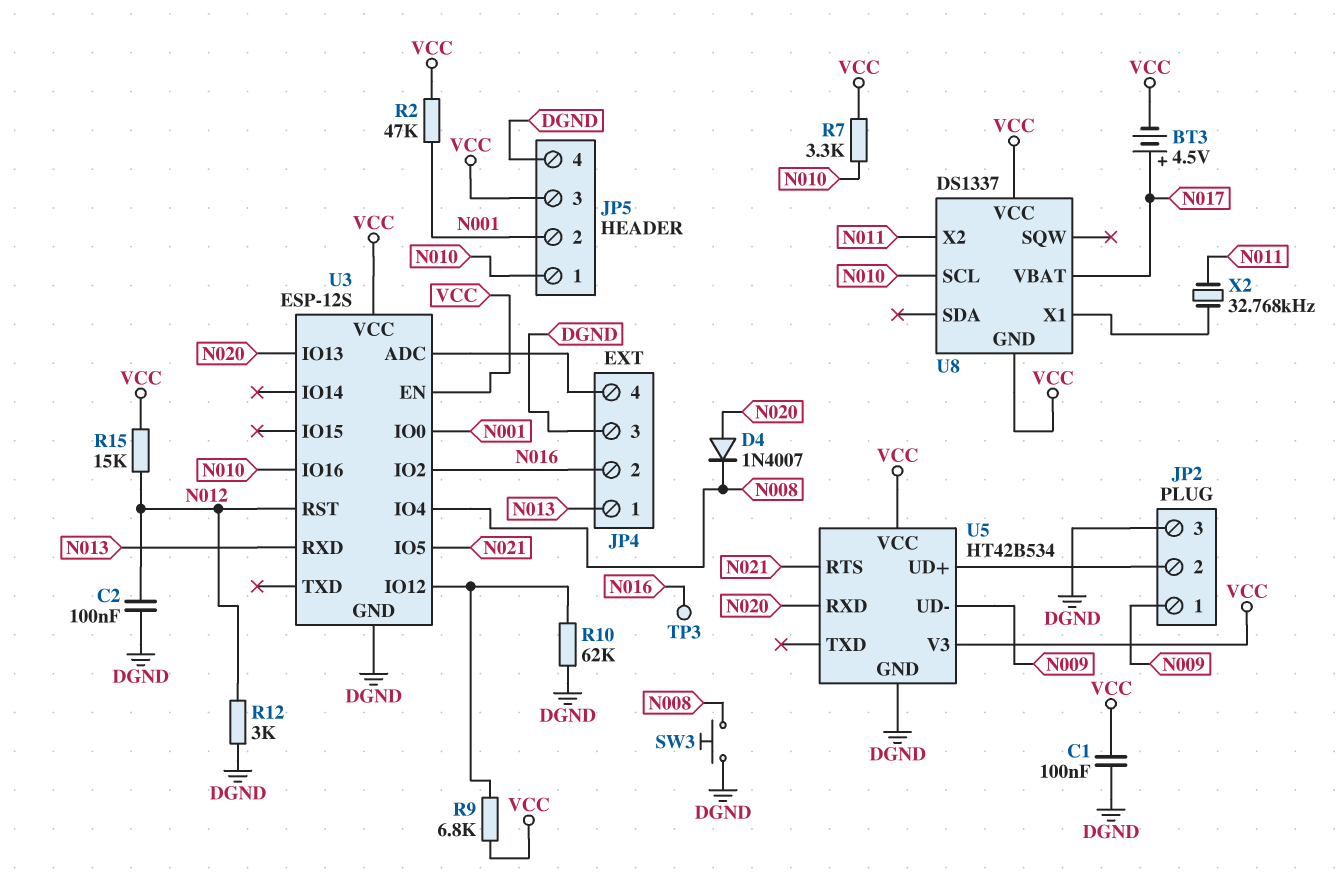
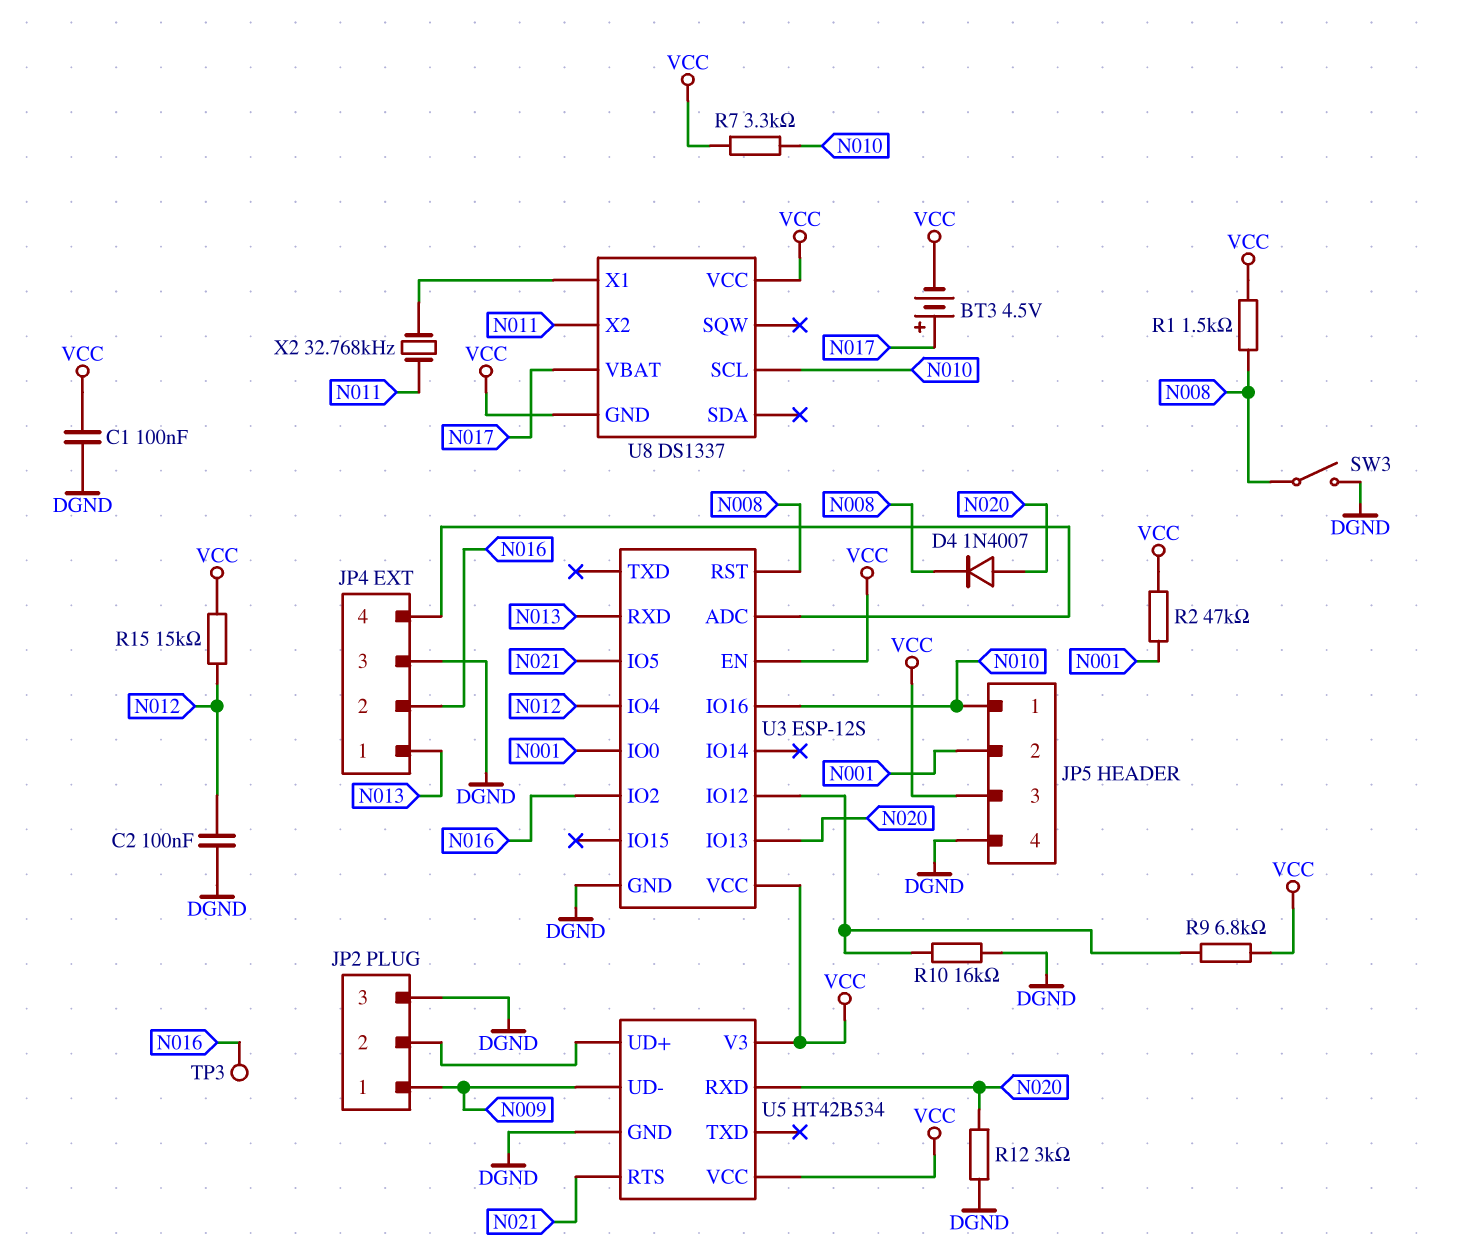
R1: none -> 1.5k (N008, VCC)
R10: 62k (DGND, U3/IO12) -> 16k (DGND, U3/IO12)
R12: 3k (DGND, N012) -> 3k (DGND, N020)
SW3: button (DGND, N008) -> switch (DGND, N008)
U3 pin IO4: N008 -> N012
U3 pin RST: N012 -> N008

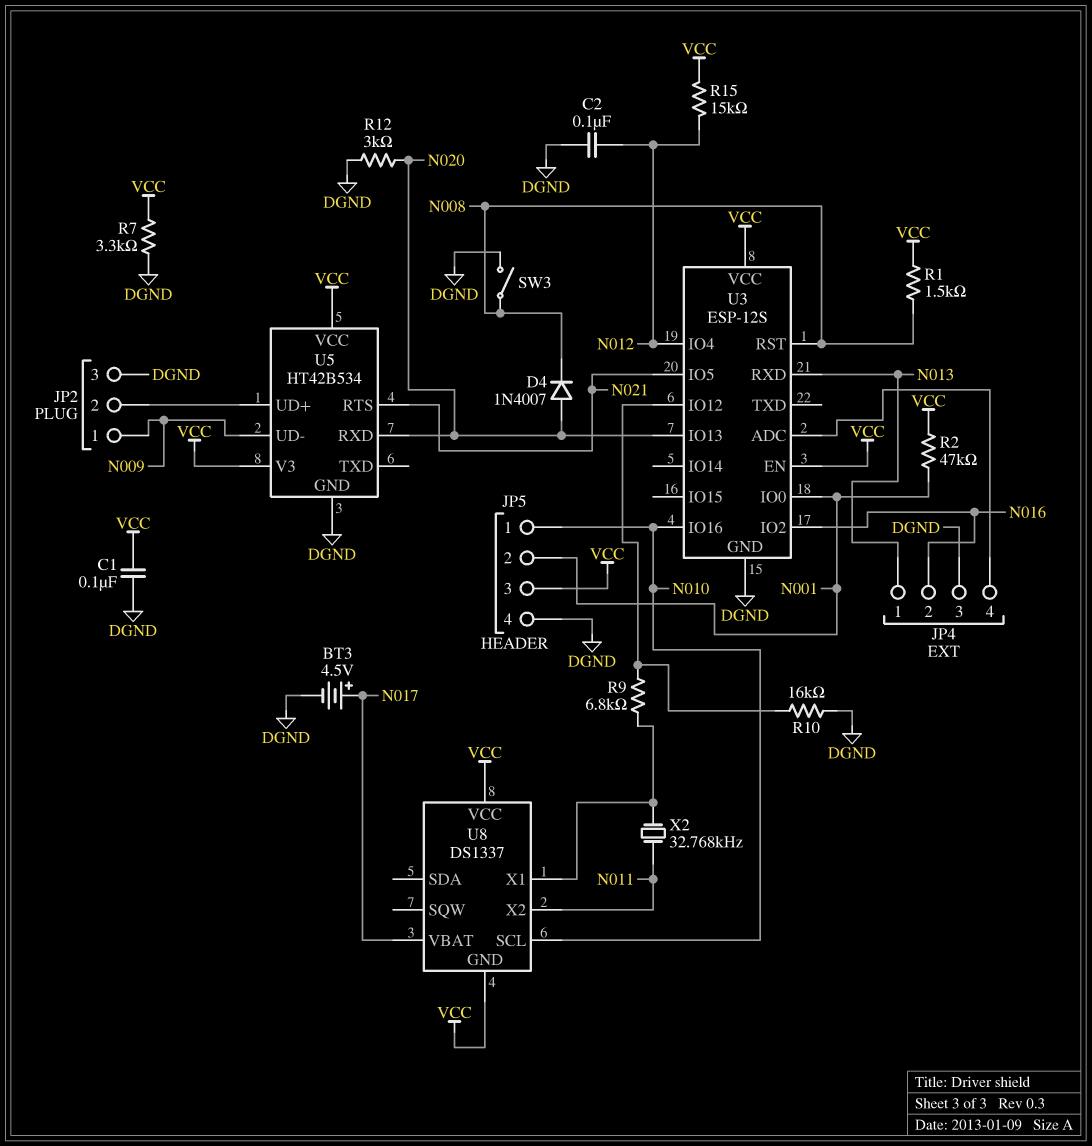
BT3: 4.5V (plus N017, minus VCC) -> 4.5V (plus N017, minus DGND)
R7: 3.3k (N010, VCC) -> 3.3k (DGND, VCC)
R9: 6.8k (U3/IO12, VCC) -> 6.8k (U3/IO12, U8/X1)
TP3: test point (N016) -> none

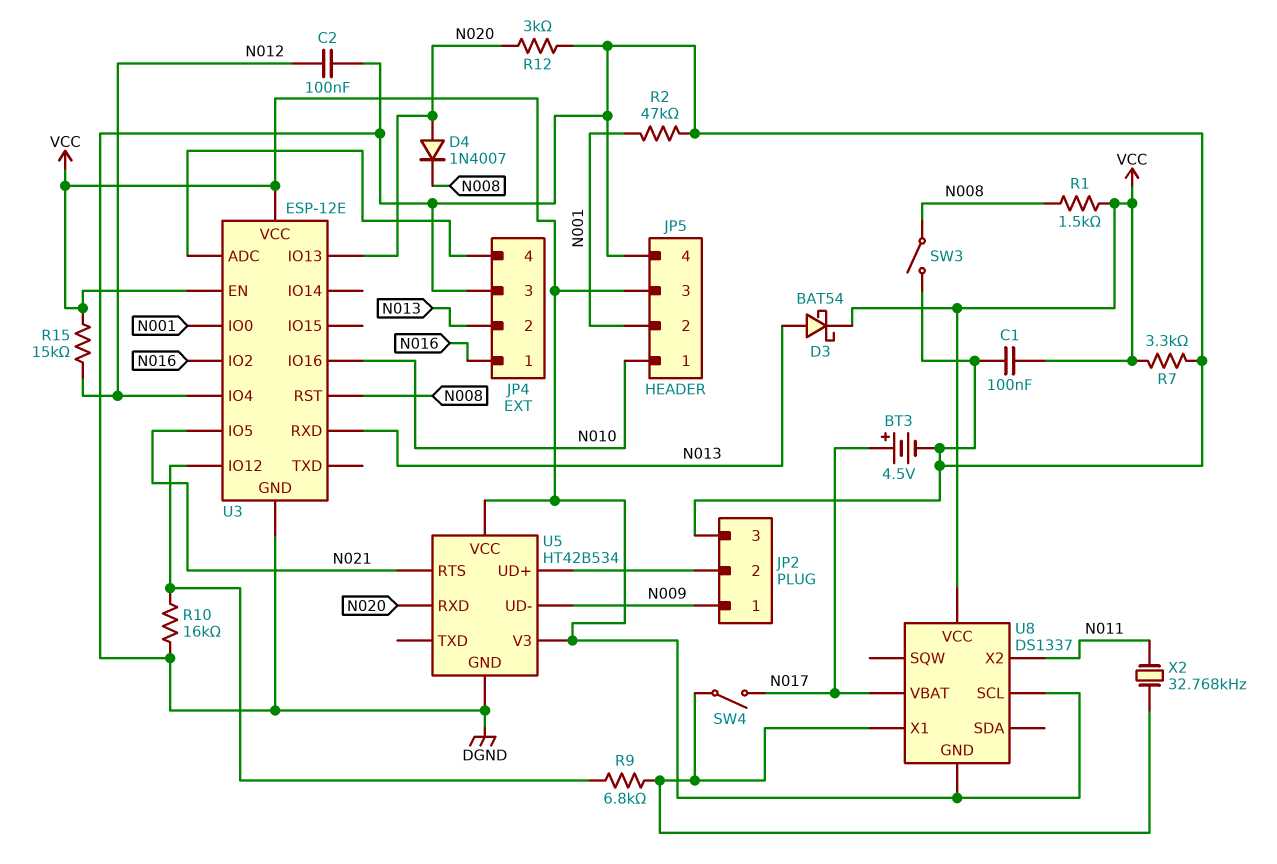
D3: none -> schottky BAT54 (A N013, K VCC)
JP4 pin 1: N013 -> N016
JP4 pin 2: N016 -> N013
R2: 47k (N001, VCC) -> 47k (DGND, N001)
SW4: none -> switch (N017, U8/X1)
U3: ESP-12S -> ESP-12E
U8 pin SCL: N010 -> VCC

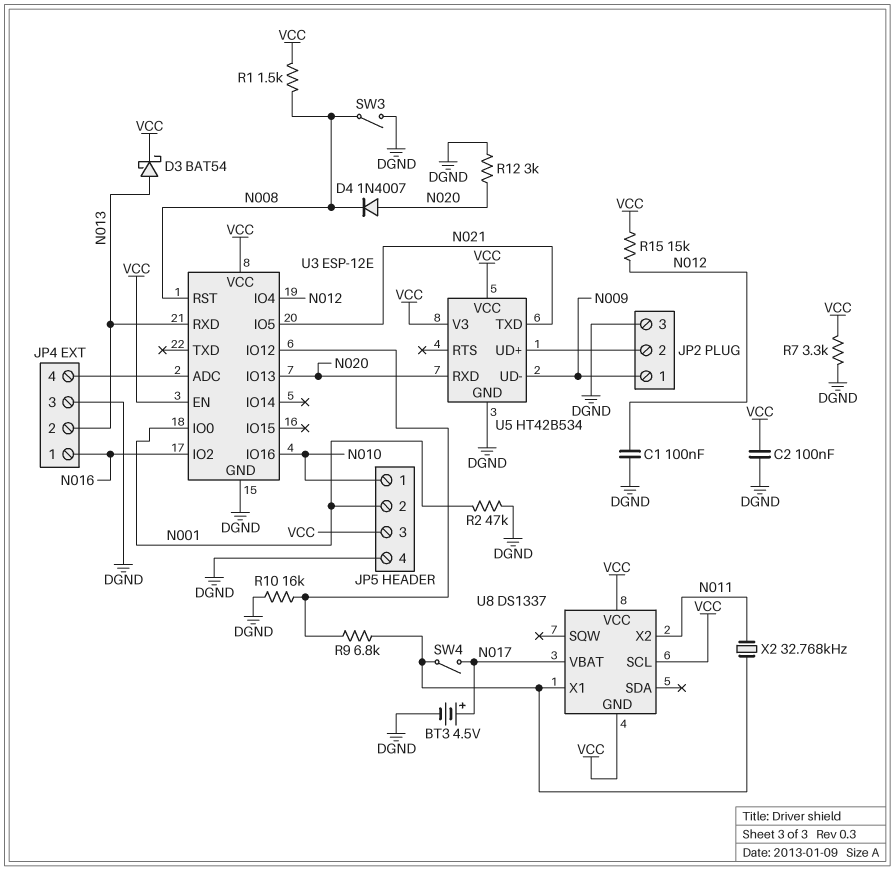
C1: 100nF (DGND, VCC) -> 100nF (DGND, N012)
C2: 100nF (DGND, N012) -> 100nF (DGND, VCC)
U5 pin RTS: N021 -> none
U5 pin TXD: none -> N021

